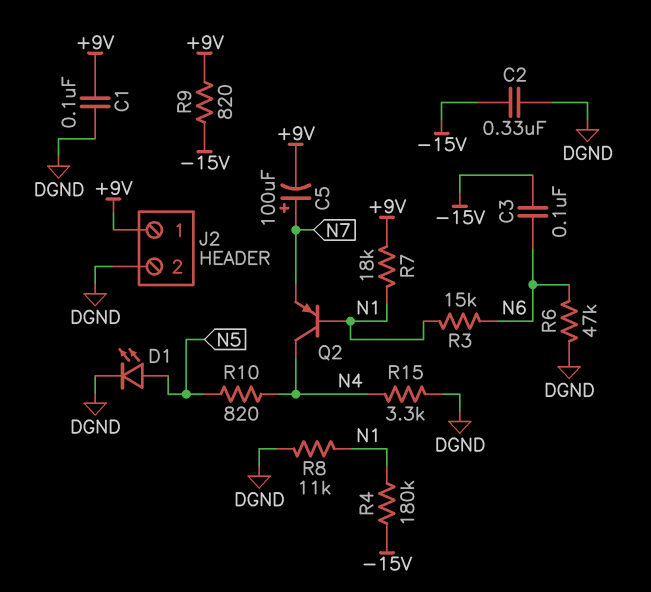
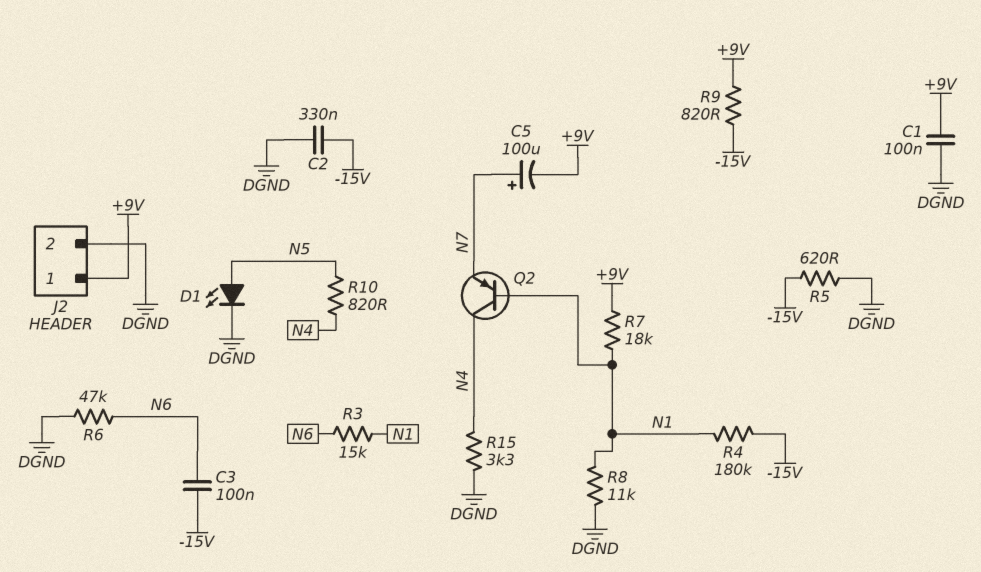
R5: none -> 620 (-15V, DGND)

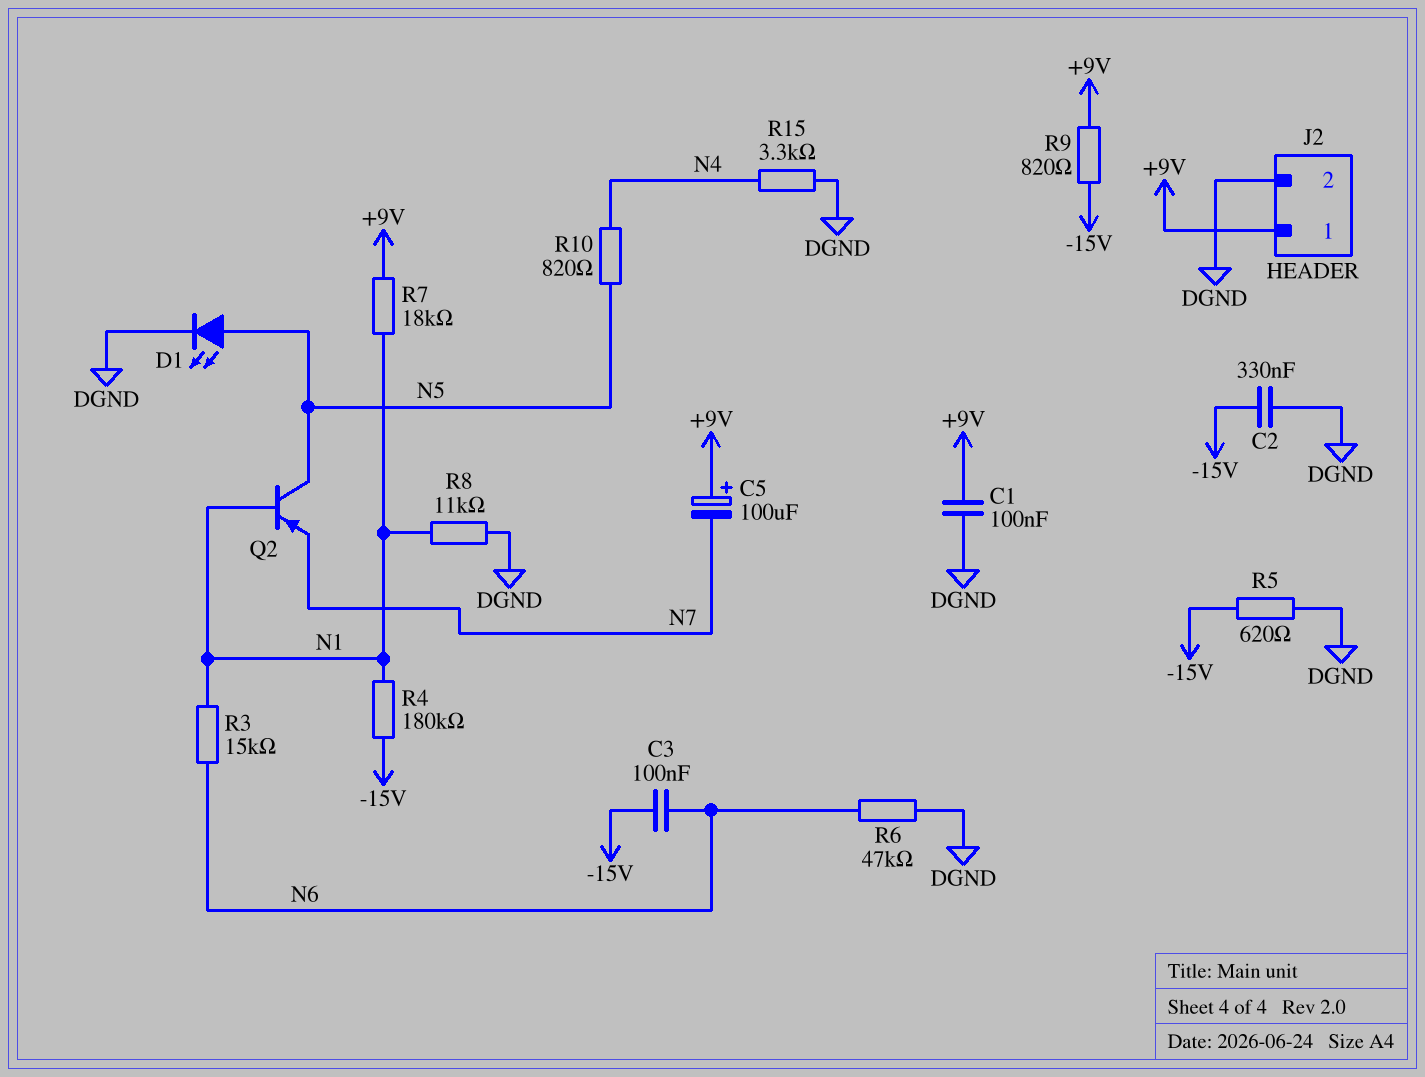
C5: 100uF (plus N7, minus +9V) -> 100uF (plus +9V, minus N7)
Q2: PNP (B N1, C N4, E N7) -> PNP (B N1, C N5, E N7)

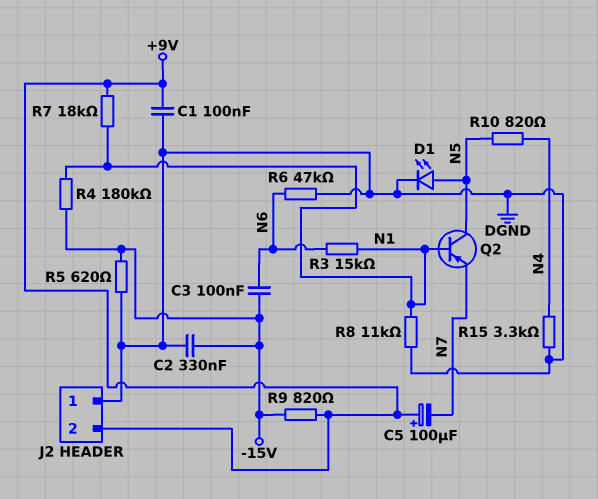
J2 pin 1: +9V -> DGND
J2 pin 2: DGND -> +9V

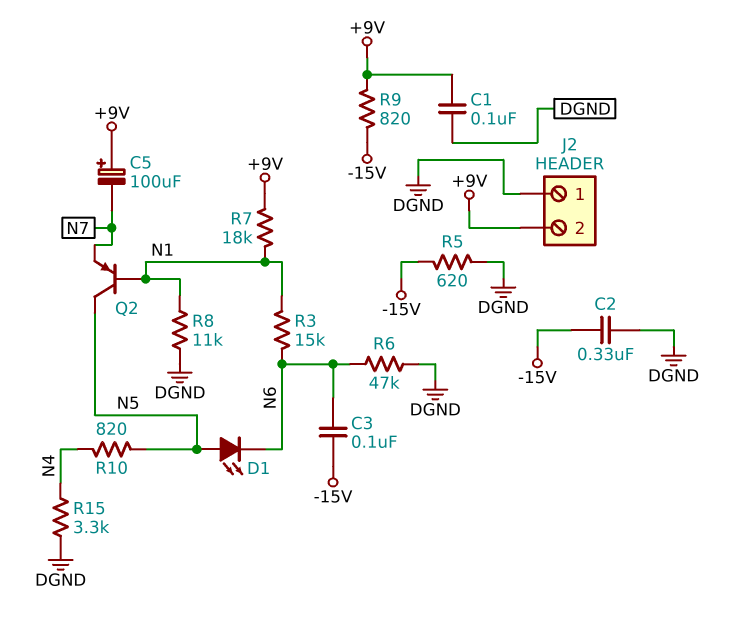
D1: LED (A N5, K DGND) -> LED (A N5, K N6)
R4: 180k (-15V, N1) -> none

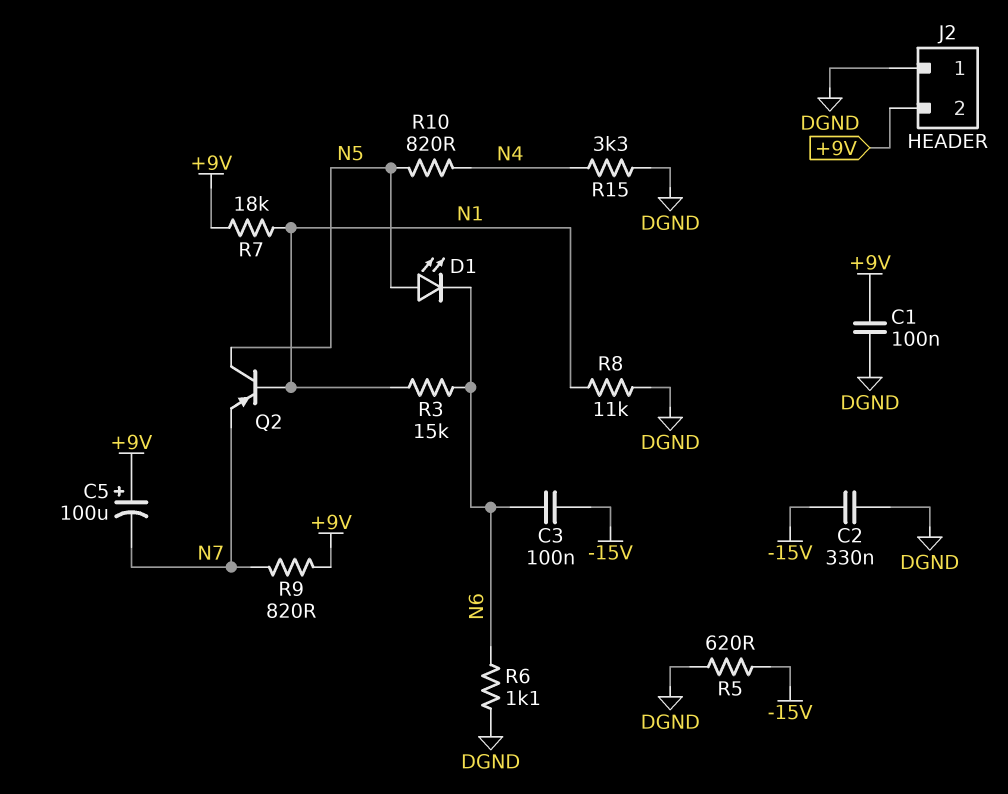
R6: 47k (DGND, N6) -> 1.1k (DGND, N6)
R9: 820 (+9V, -15V) -> 820 (+9V, N7)

